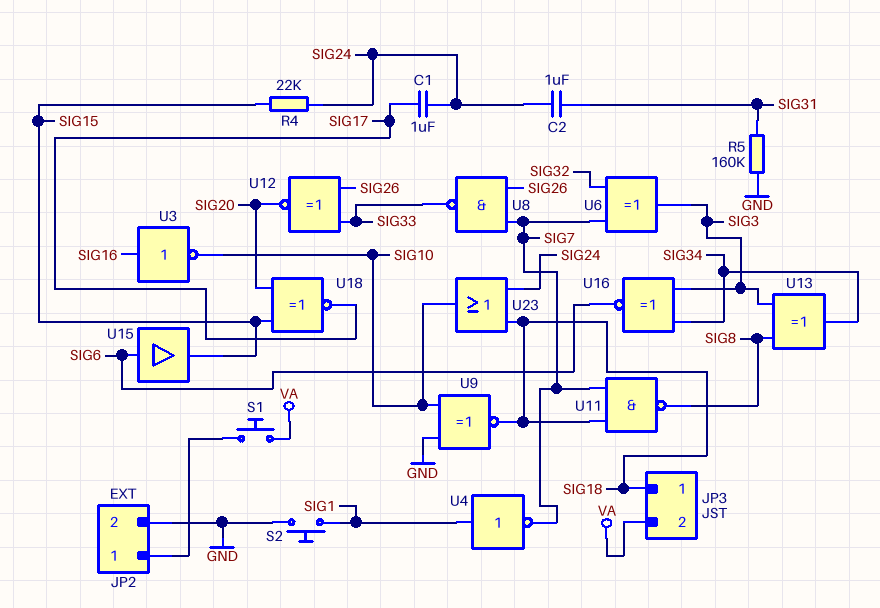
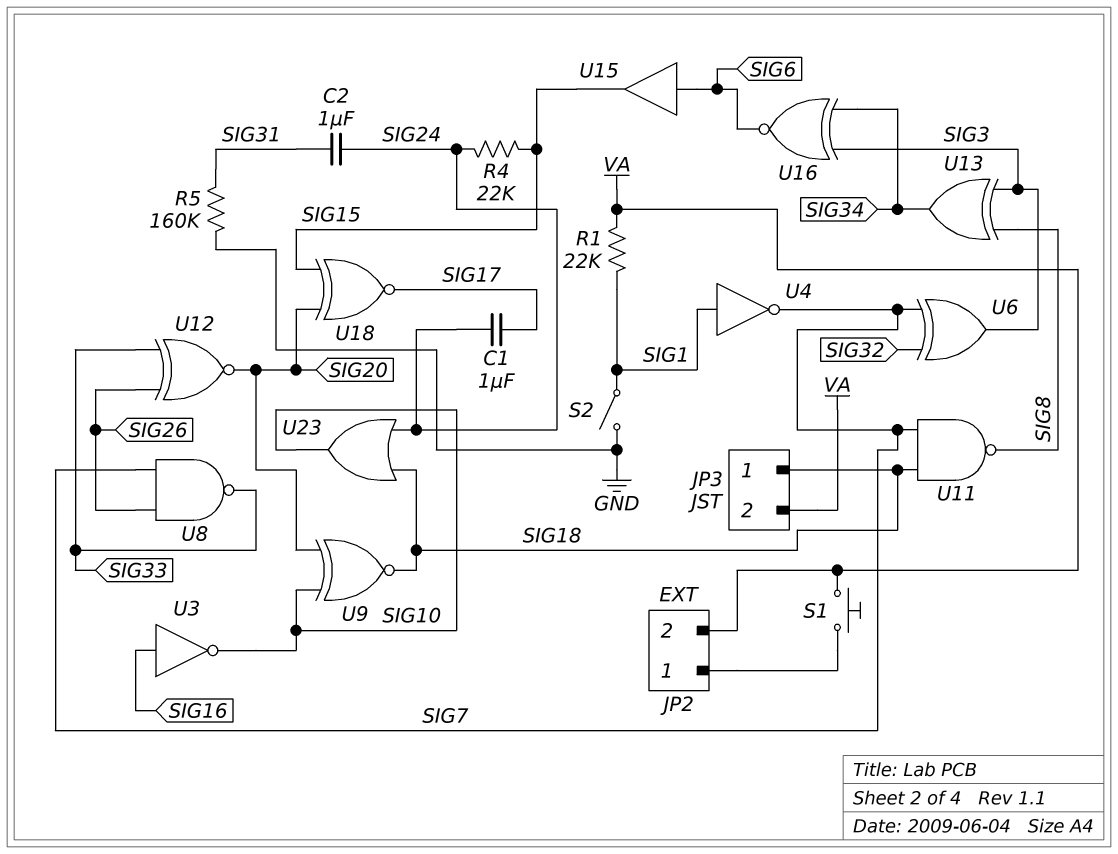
JP2 pin 2: GND -> VA
R1: none -> 22k (SIG1, VA)
S2: button (GND, SIG1) -> switch (GND, SIG1)
U9: XNOR (in GND, in SIG10, out SIG18) -> XNOR (in SIG10, in SIG20, out SIG18)

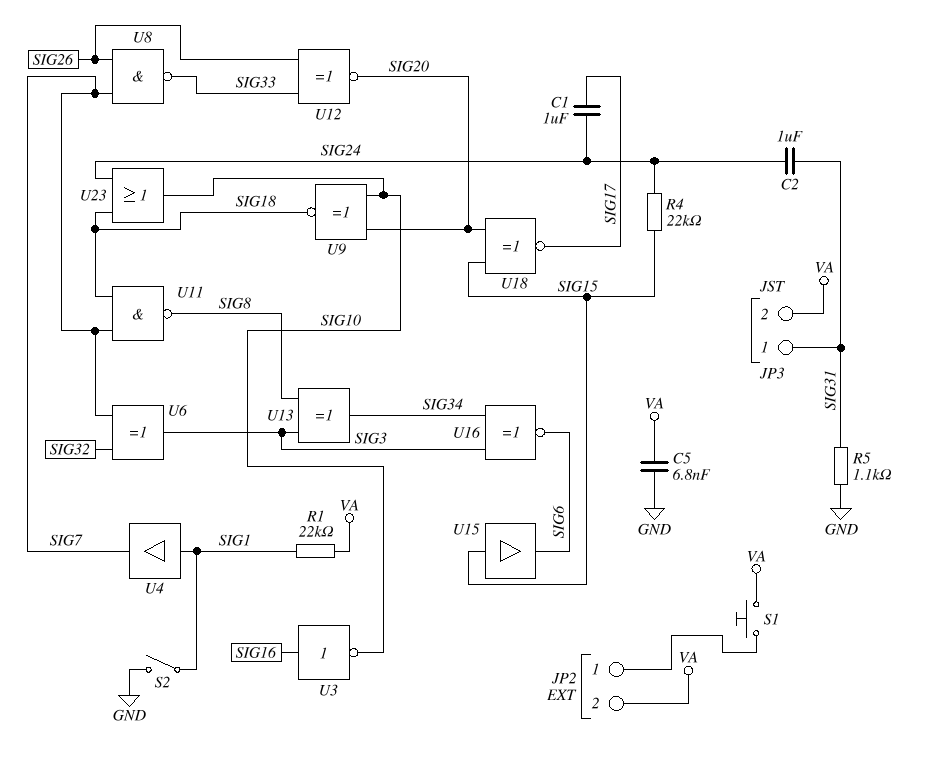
C5: none -> 6.8nF (GND, VA)
JP3 pin 1: SIG18 -> SIG31
R5: 160k (GND, SIG31) -> 1.1k (GND, SIG31)
U4: NOT (in SIG1, out SIG7) -> buffer (in SIG1, out SIG7)
U15: buffer (in SIG6, out SIG15) -> buffer (in SIG15, out SIG6)

